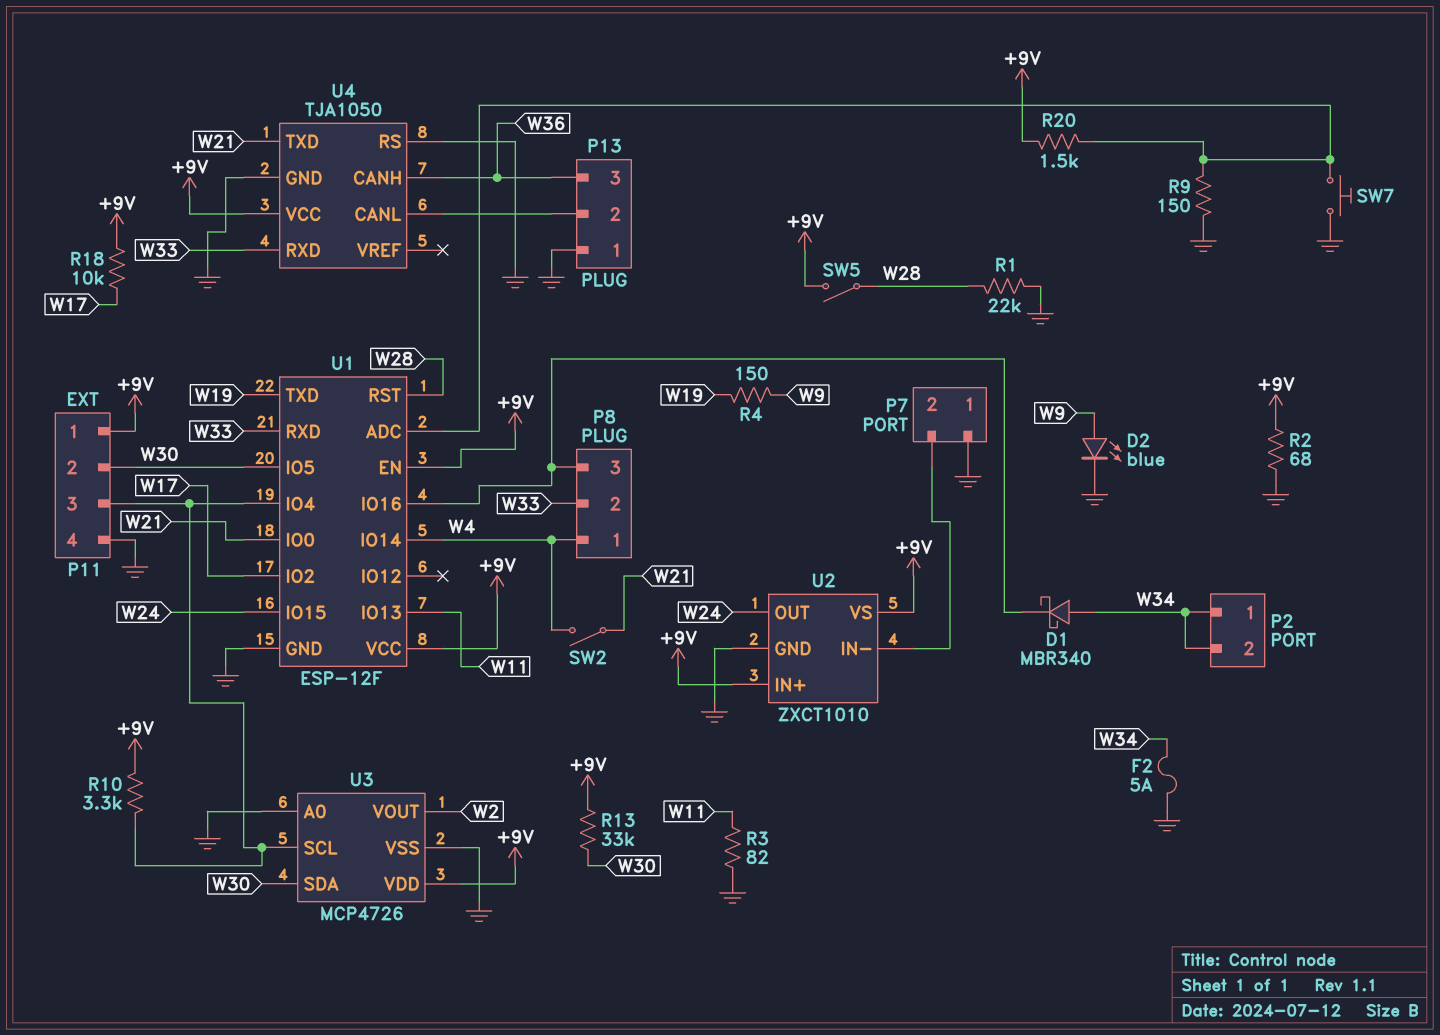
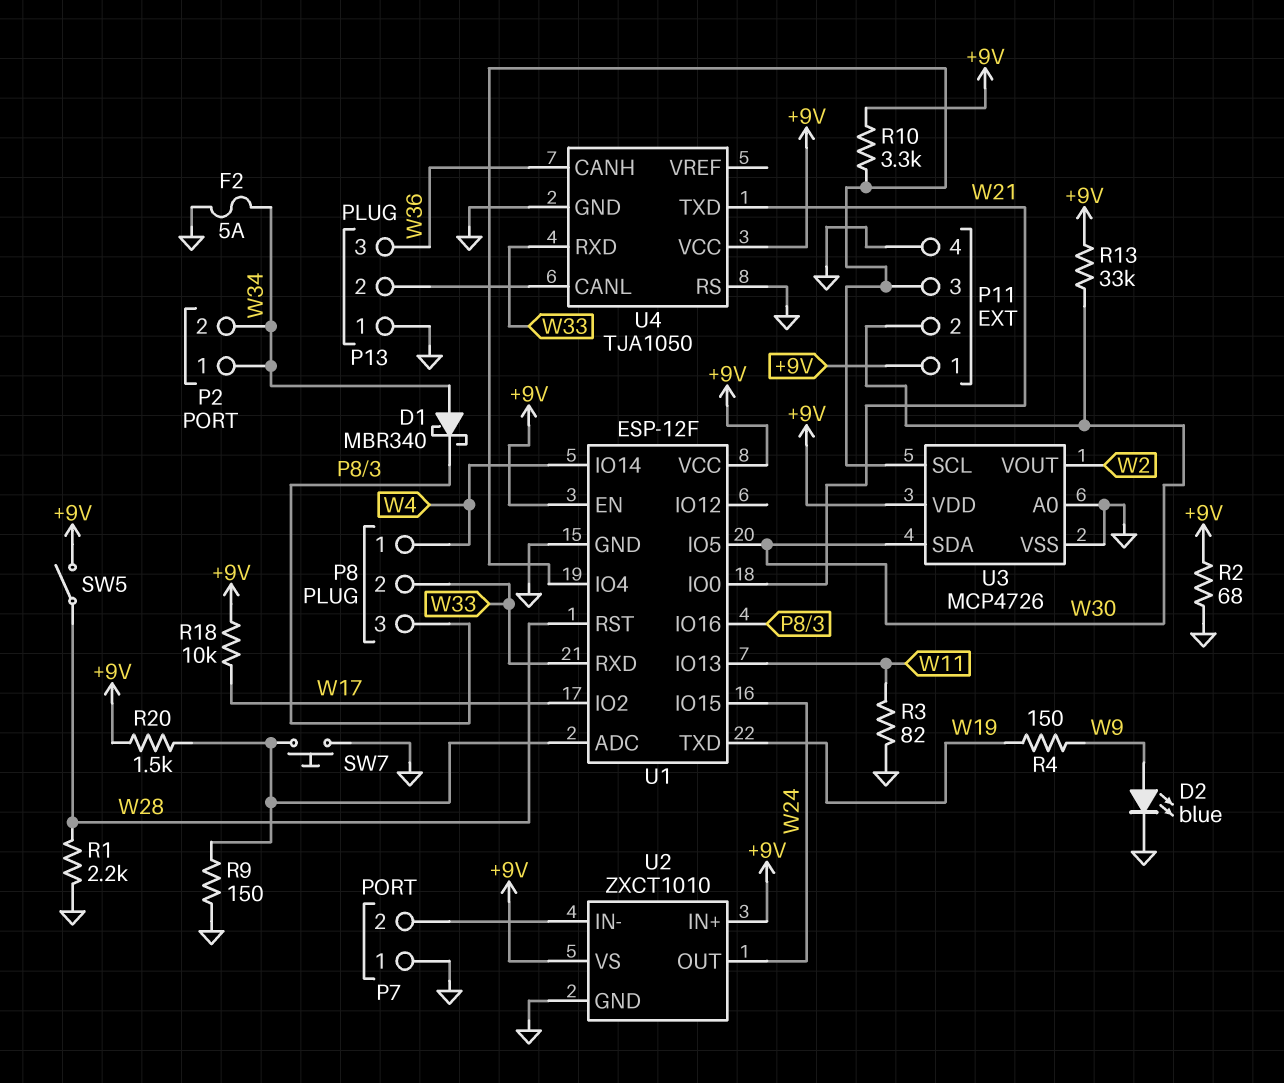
R1: 22k (GND, W28) -> 2.2k (GND, W28)
SW2: switch (W4, W21) -> none

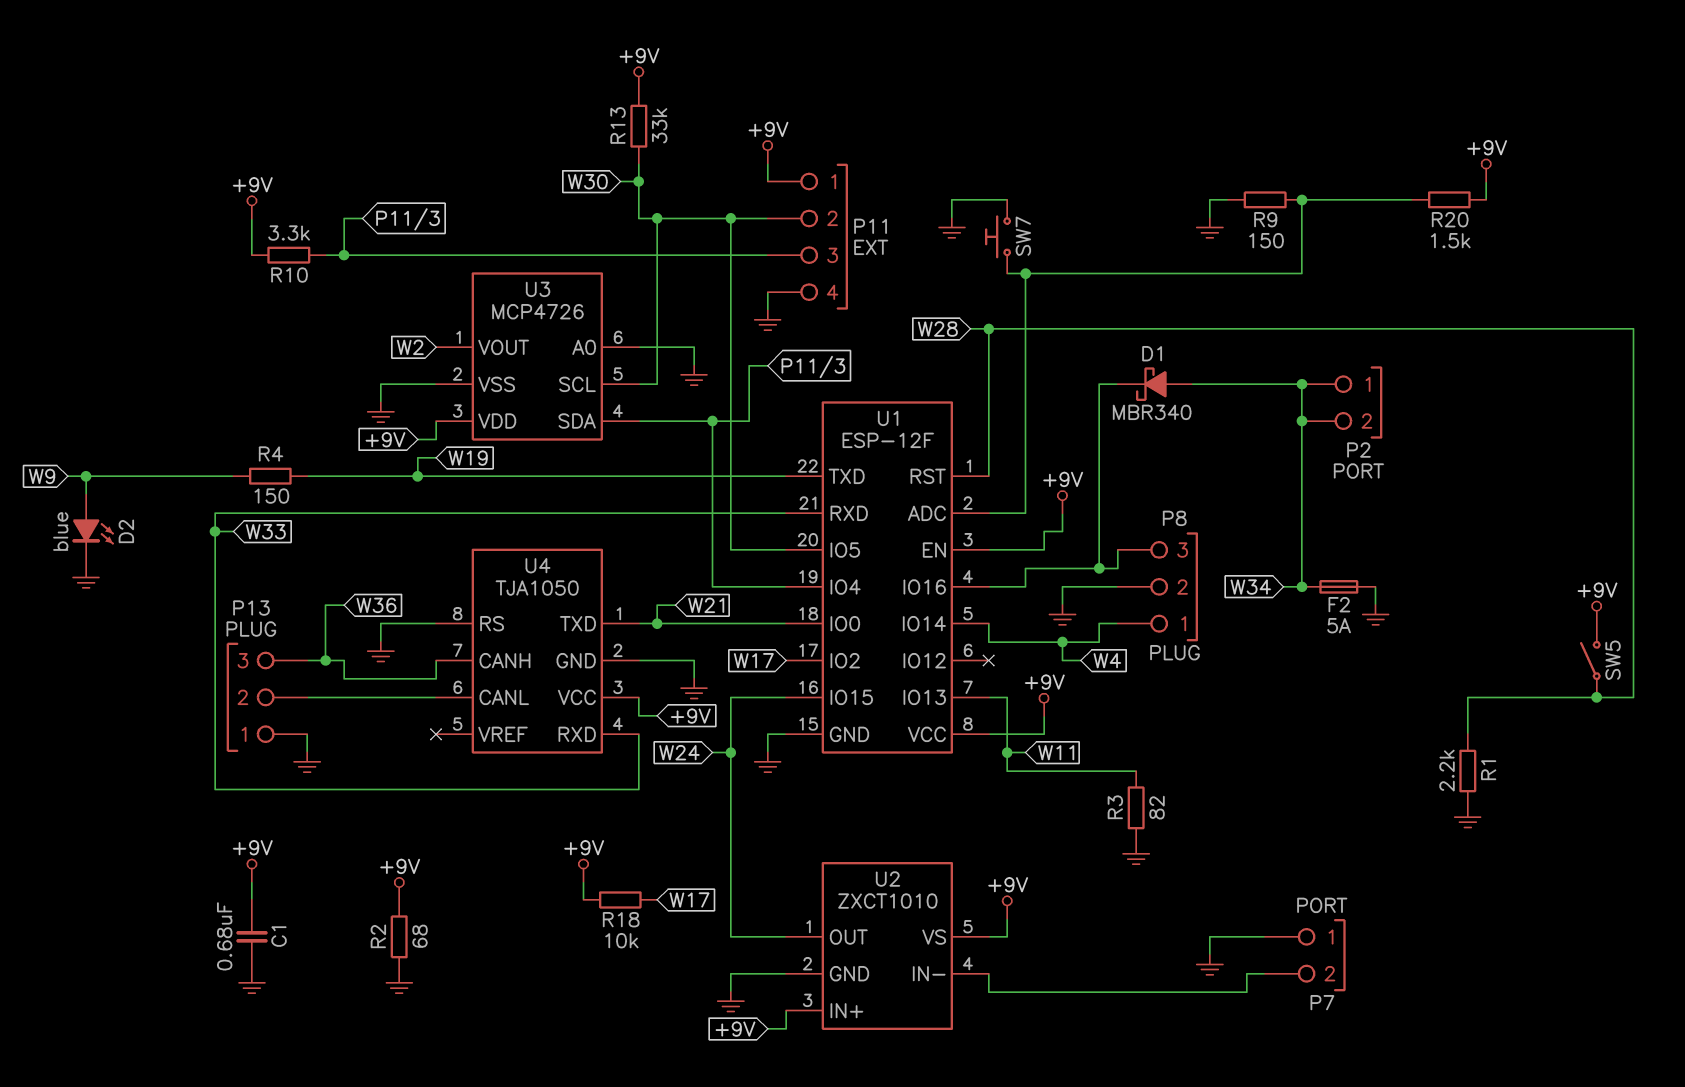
C1: none -> 680nF (+9V, GND)
P8 pin 2: W33 -> GND
U3 pin SCL: P11/3 -> W30
U3 pin SDA: W30 -> P11/3

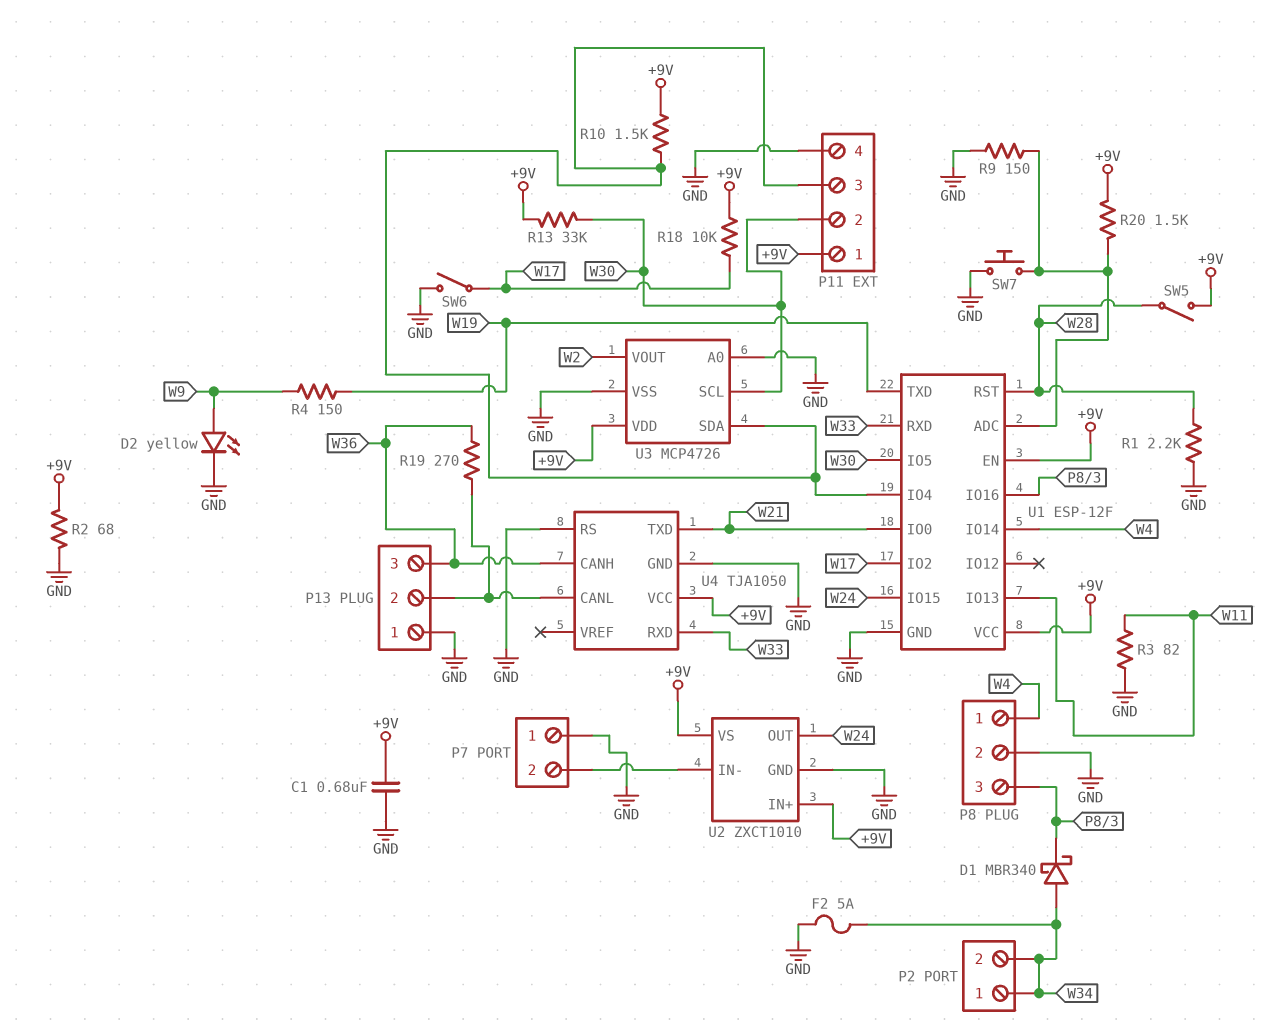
D2: LED blue (A W9, K GND) -> LED yellow (A W9, K GND)
R10: 3.3k (+9V, P11/3) -> 1.5k (+9V, P11/3)
R19: none -> 270 (P13/2, W36)
SW6: none -> switch (GND, W17)

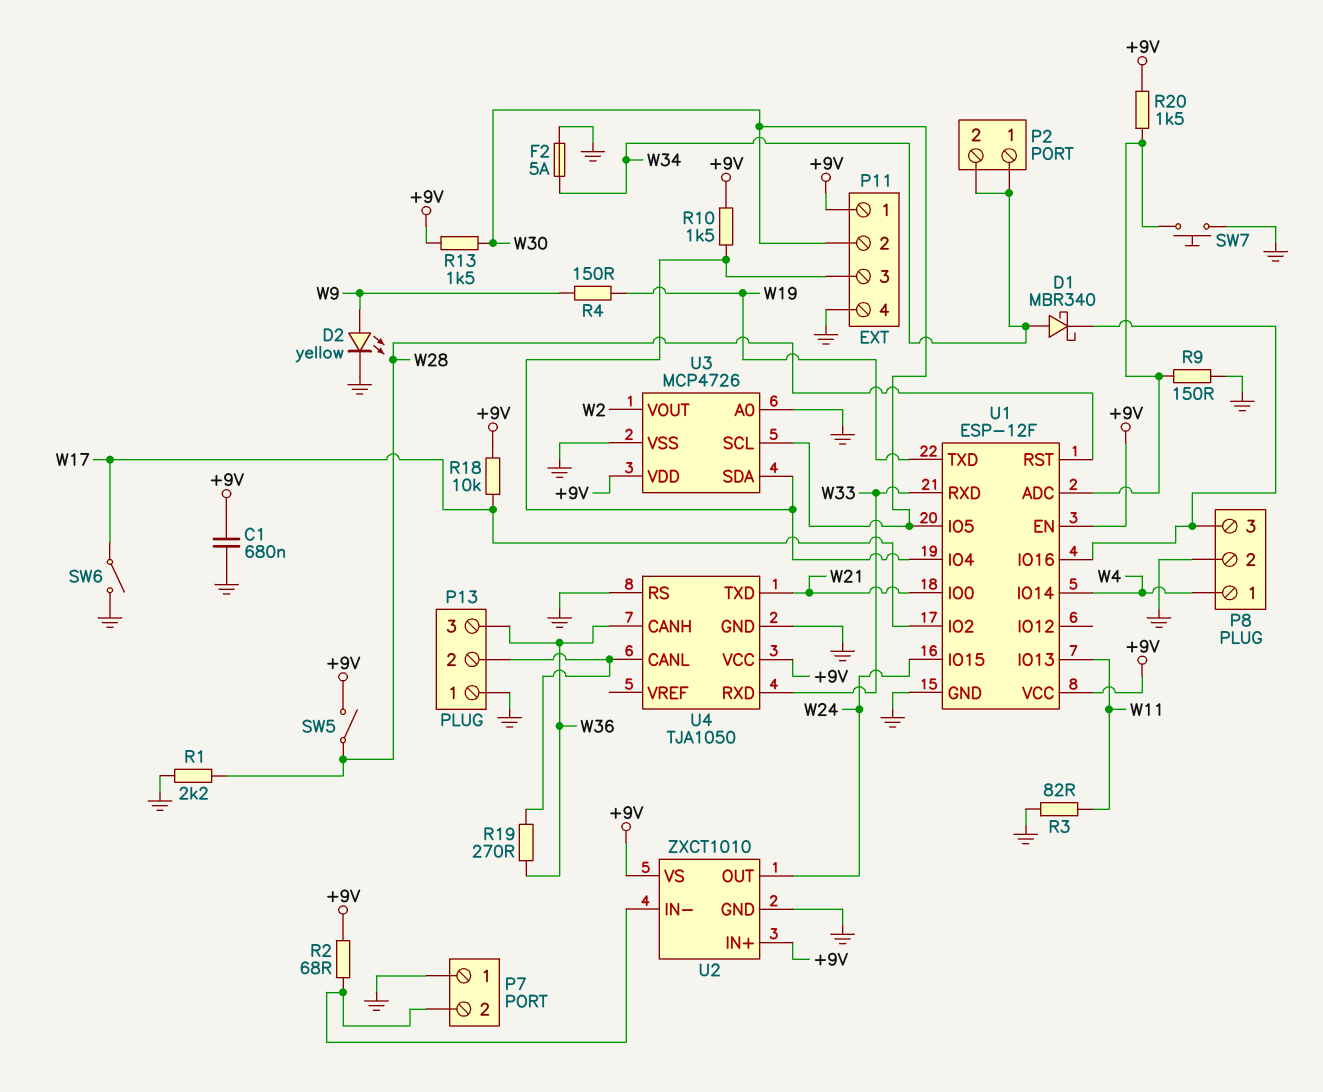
R2: 68 (+9V, GND) -> 68 (+9V, P7/2)
R13: 33k (+9V, W30) -> 1.5k (+9V, W30)

